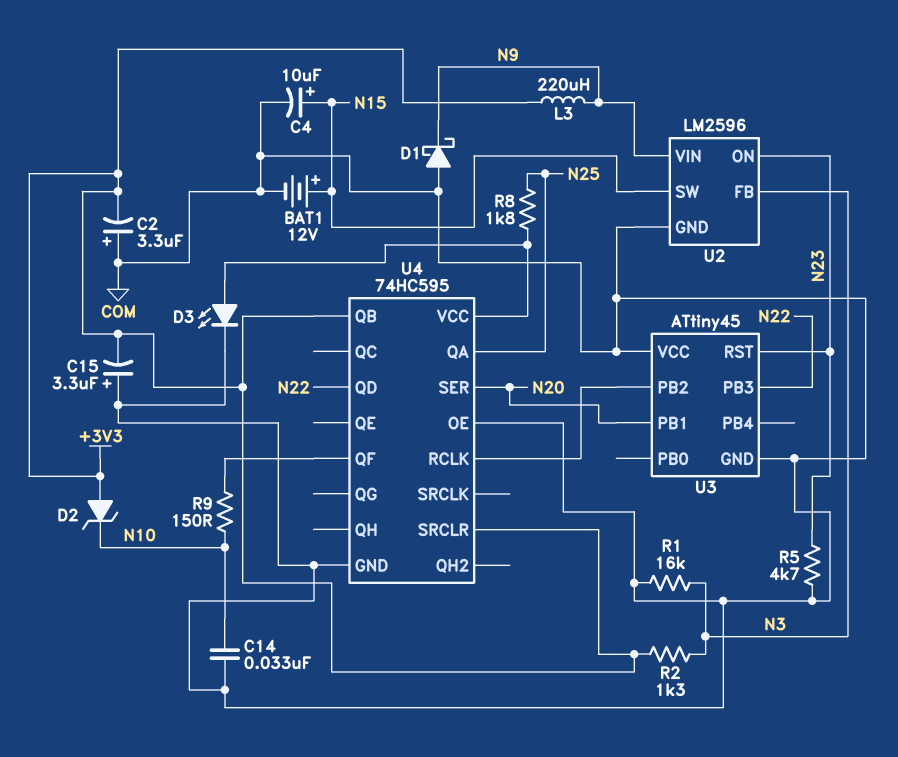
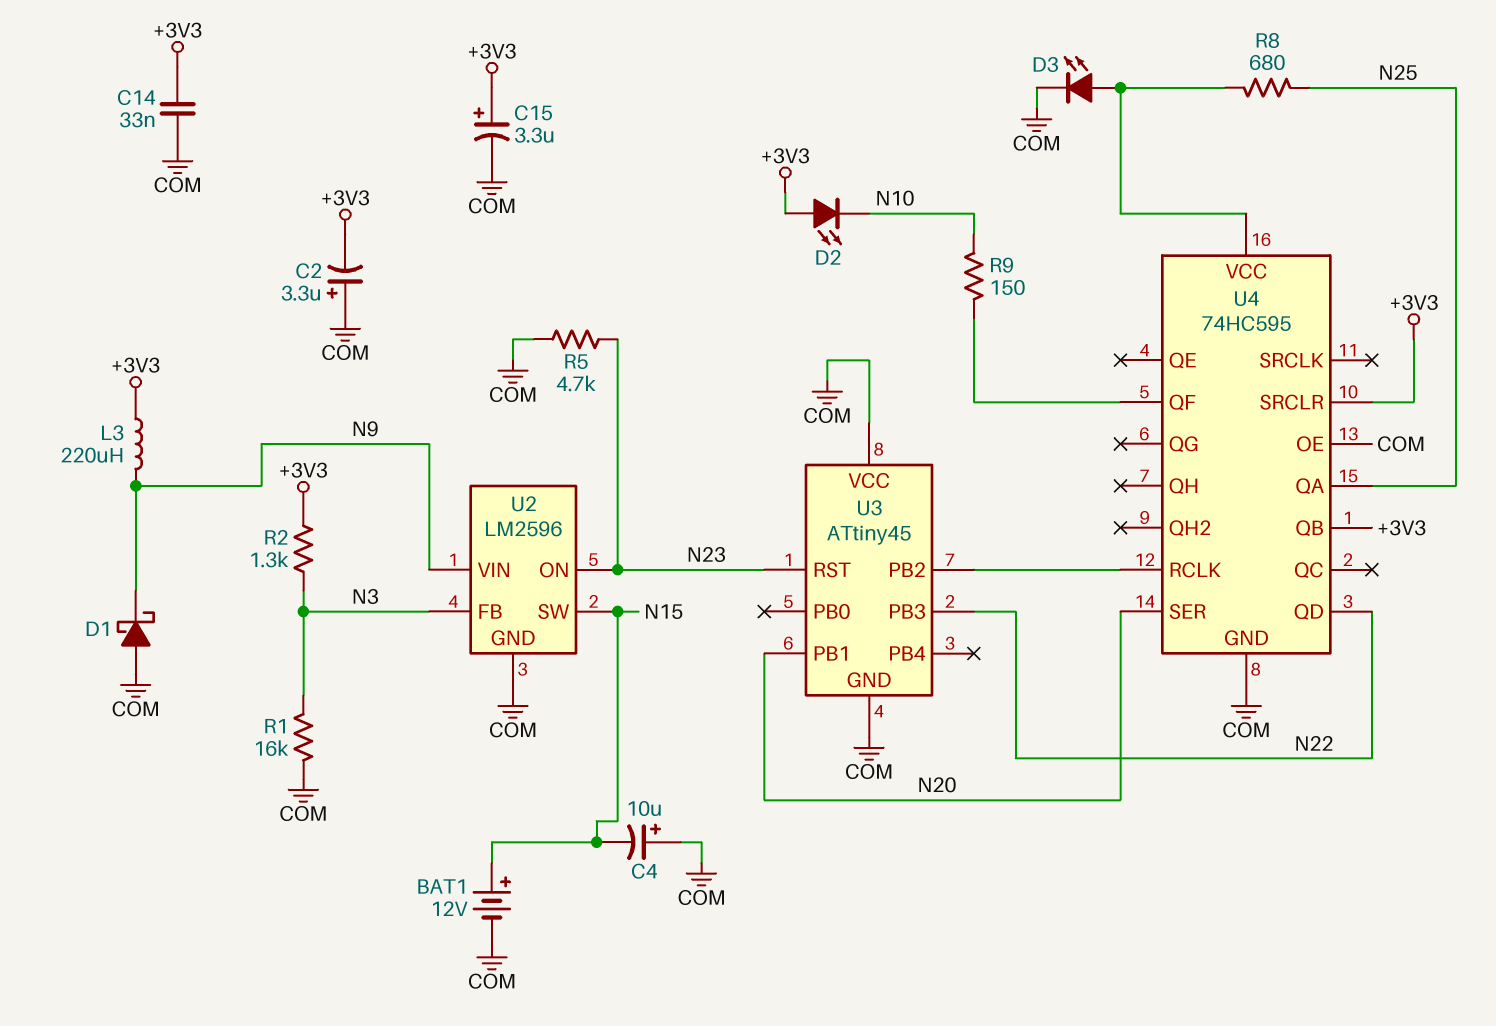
C4: 10uF (plus N15, minus COM) -> 10uF (plus COM, minus N15)
C14: 33nF (COM, N10) -> 33nF (+3V3, COM)
C15: 3.3uF (plus COM, minus +3V3) -> 3.3uF (plus +3V3, minus COM)
D2: zener (A +3V3, K N10) -> LED (A +3V3, K N10)
R8: 1.8k (N25, U4/VCC) -> 680 (N25, U4/VCC)

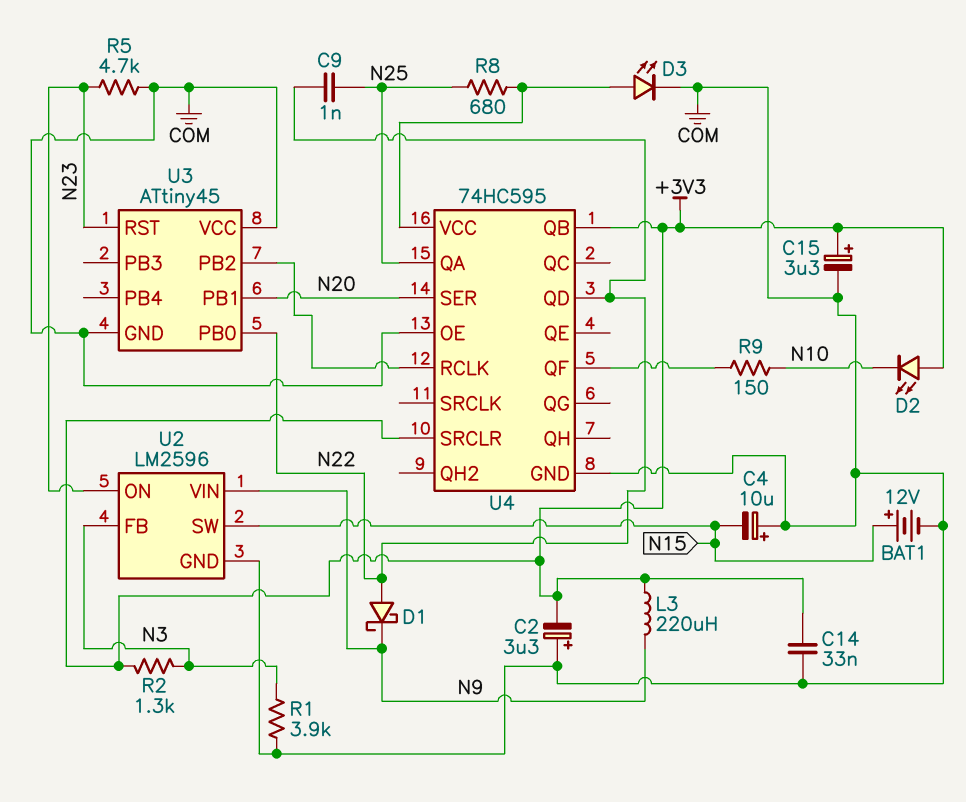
C9: none -> 1nF (N22, N25)
D1: schottky (A COM, K N9) -> schottky (A N22, K N9)
R1: 16k (COM, N3) -> 3.9k (COM, N3)
U3 pin PB0: none -> N22
U3 pin PB3: N22 -> none

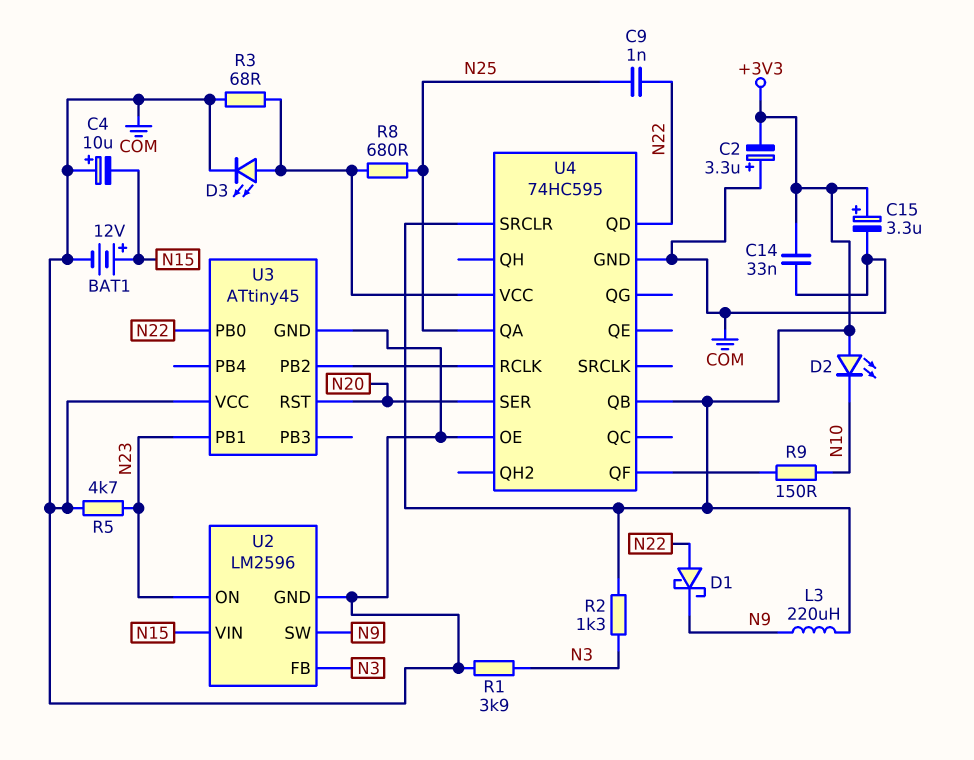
R3: none -> 68 (COM, U4/VCC)
U2 pin SW: N15 -> N9
U2 pin VIN: N9 -> N15
U3 pin PB1: N20 -> N23
U3 pin RST: N23 -> N20

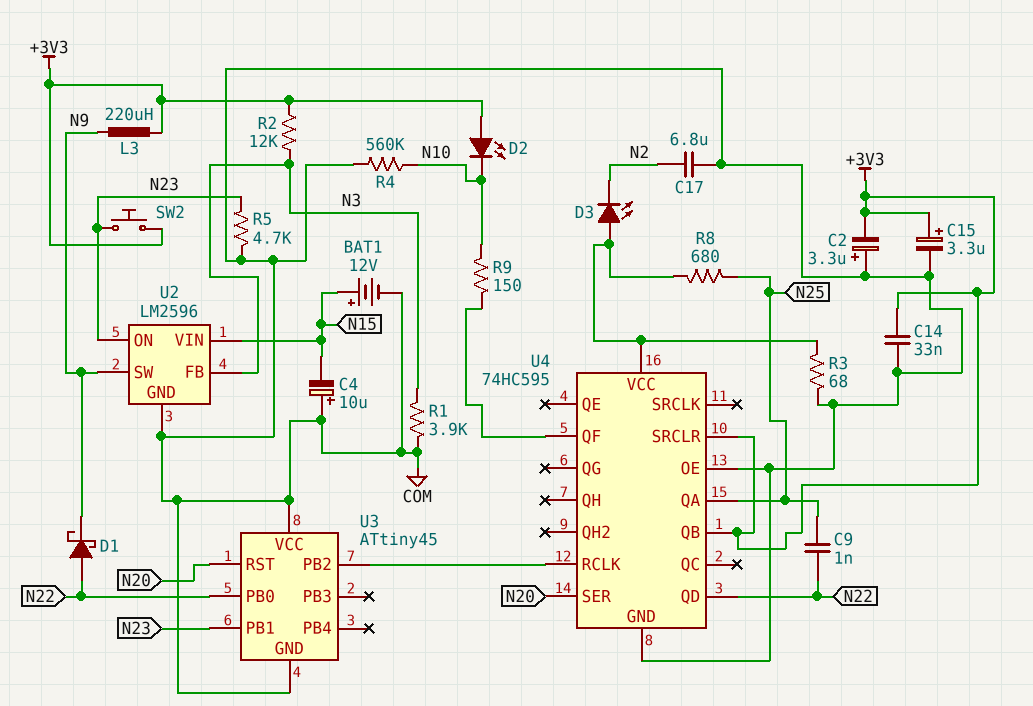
C17: none -> 6.8uF (COM, N2)
D3: LED (A U4/VCC, K COM) -> LED (A U4/VCC, K N2)
R2: 1.3k (+3V3, N3) -> 12k (+3V3, N3)
R4: none -> 560k (COM, N10)
SW2: none -> button (+3V3, N23)

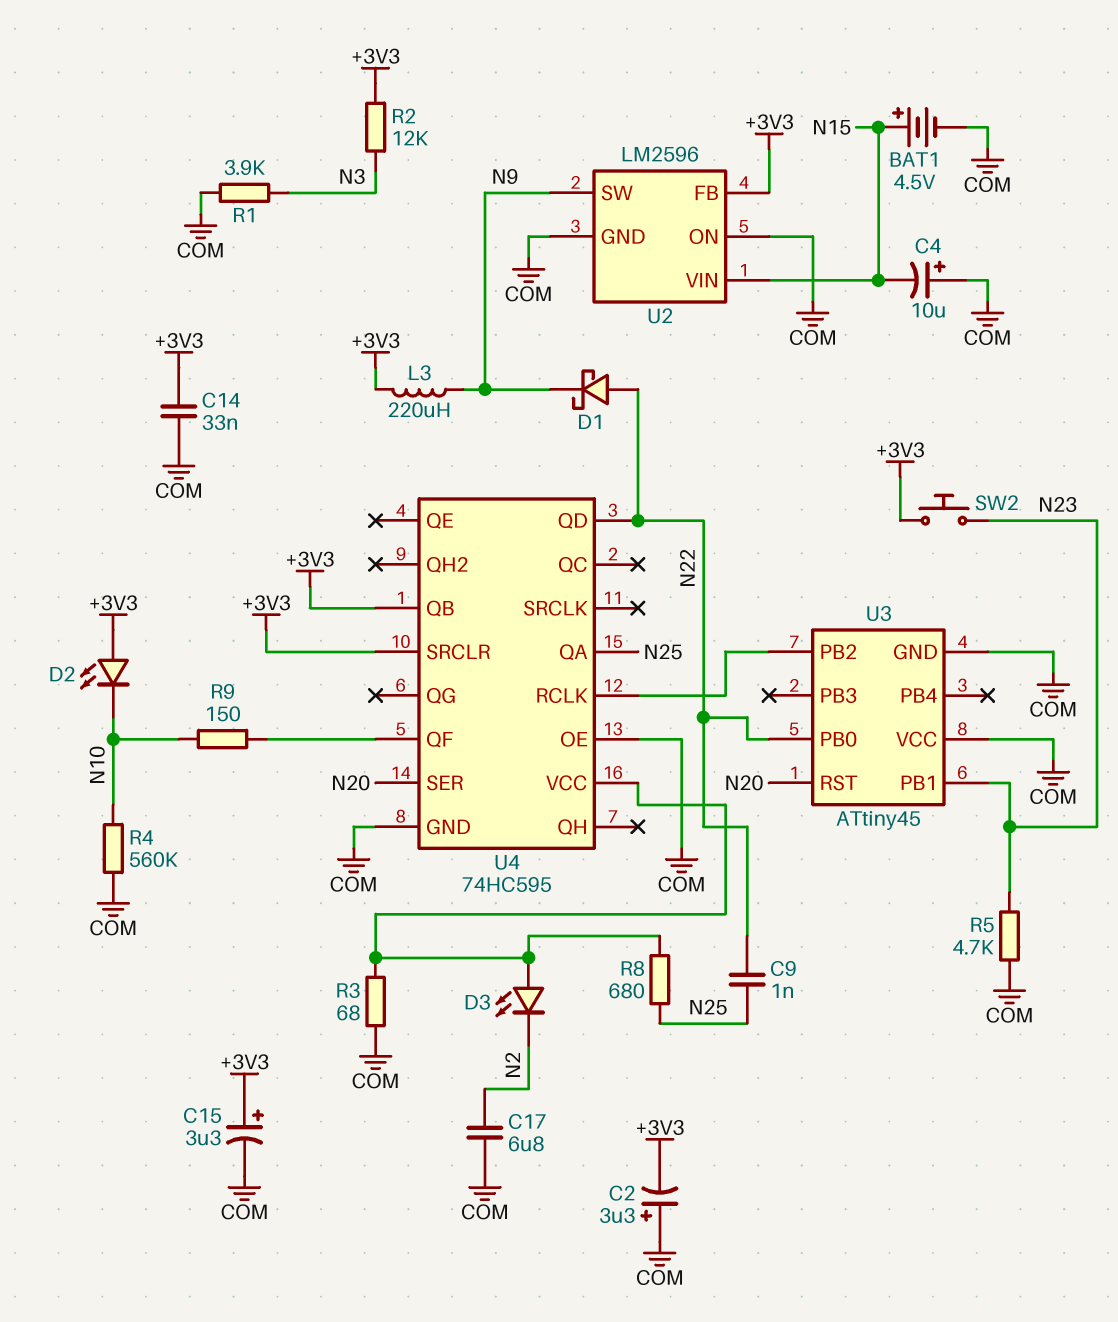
BAT1: 12V (plus N15, minus COM) -> 4.5V (plus N15, minus COM)
U2 pin FB: N3 -> +3V3
U2 pin ON: N23 -> COM

